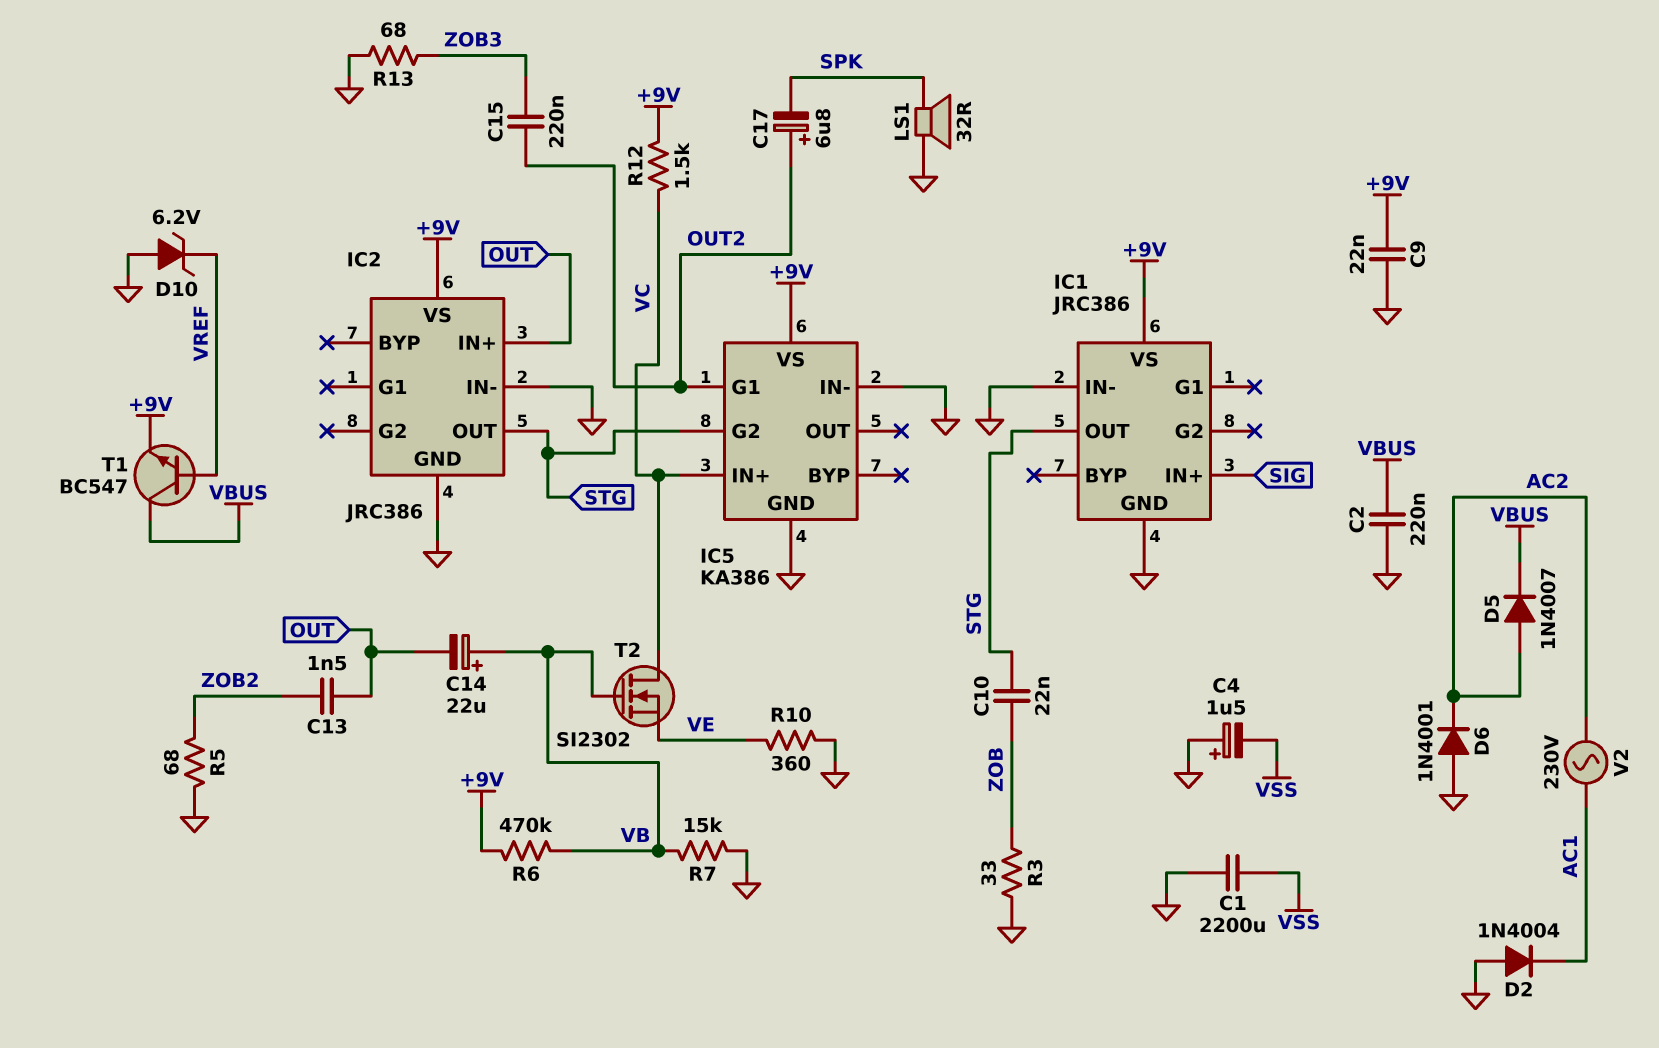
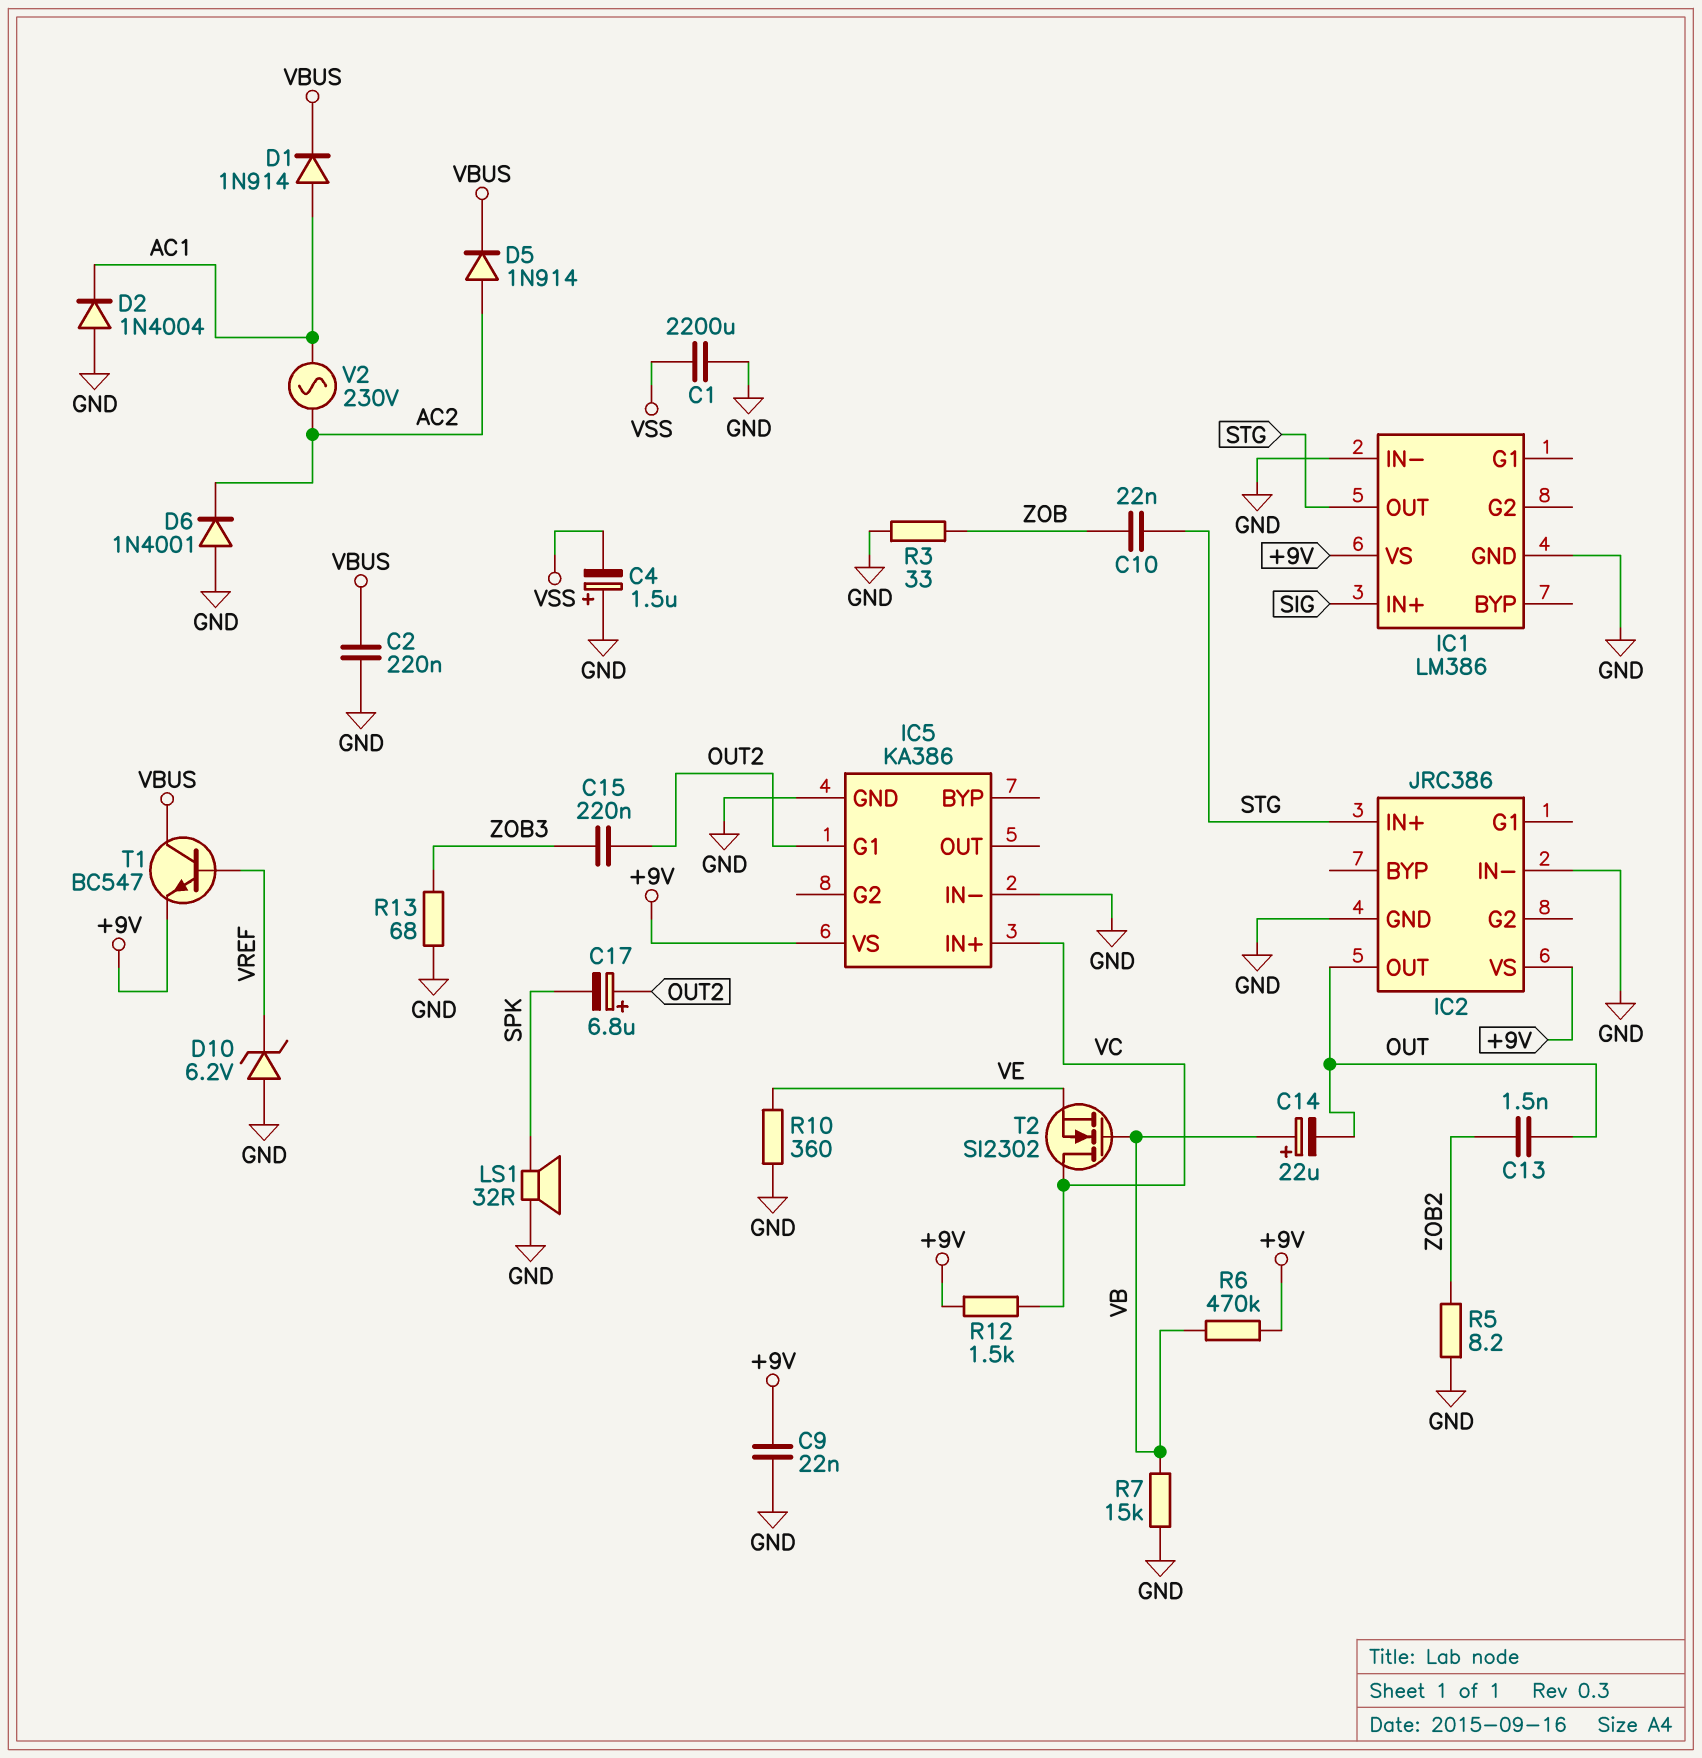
D1: none -> diode 1N914 (A AC1, K VBUS)
D5: diode 1N4007 (A AC2, K VBUS) -> diode 1N914 (A AC2, K VBUS)
IC1: JRC386 -> LM386
IC2 pin IN+: OUT -> STG
IC2 pin OUT: STG -> OUT
IC5 pin G2: STG -> none
R5: 68 (GND, ZOB2) -> 8.2 (GND, ZOB2)

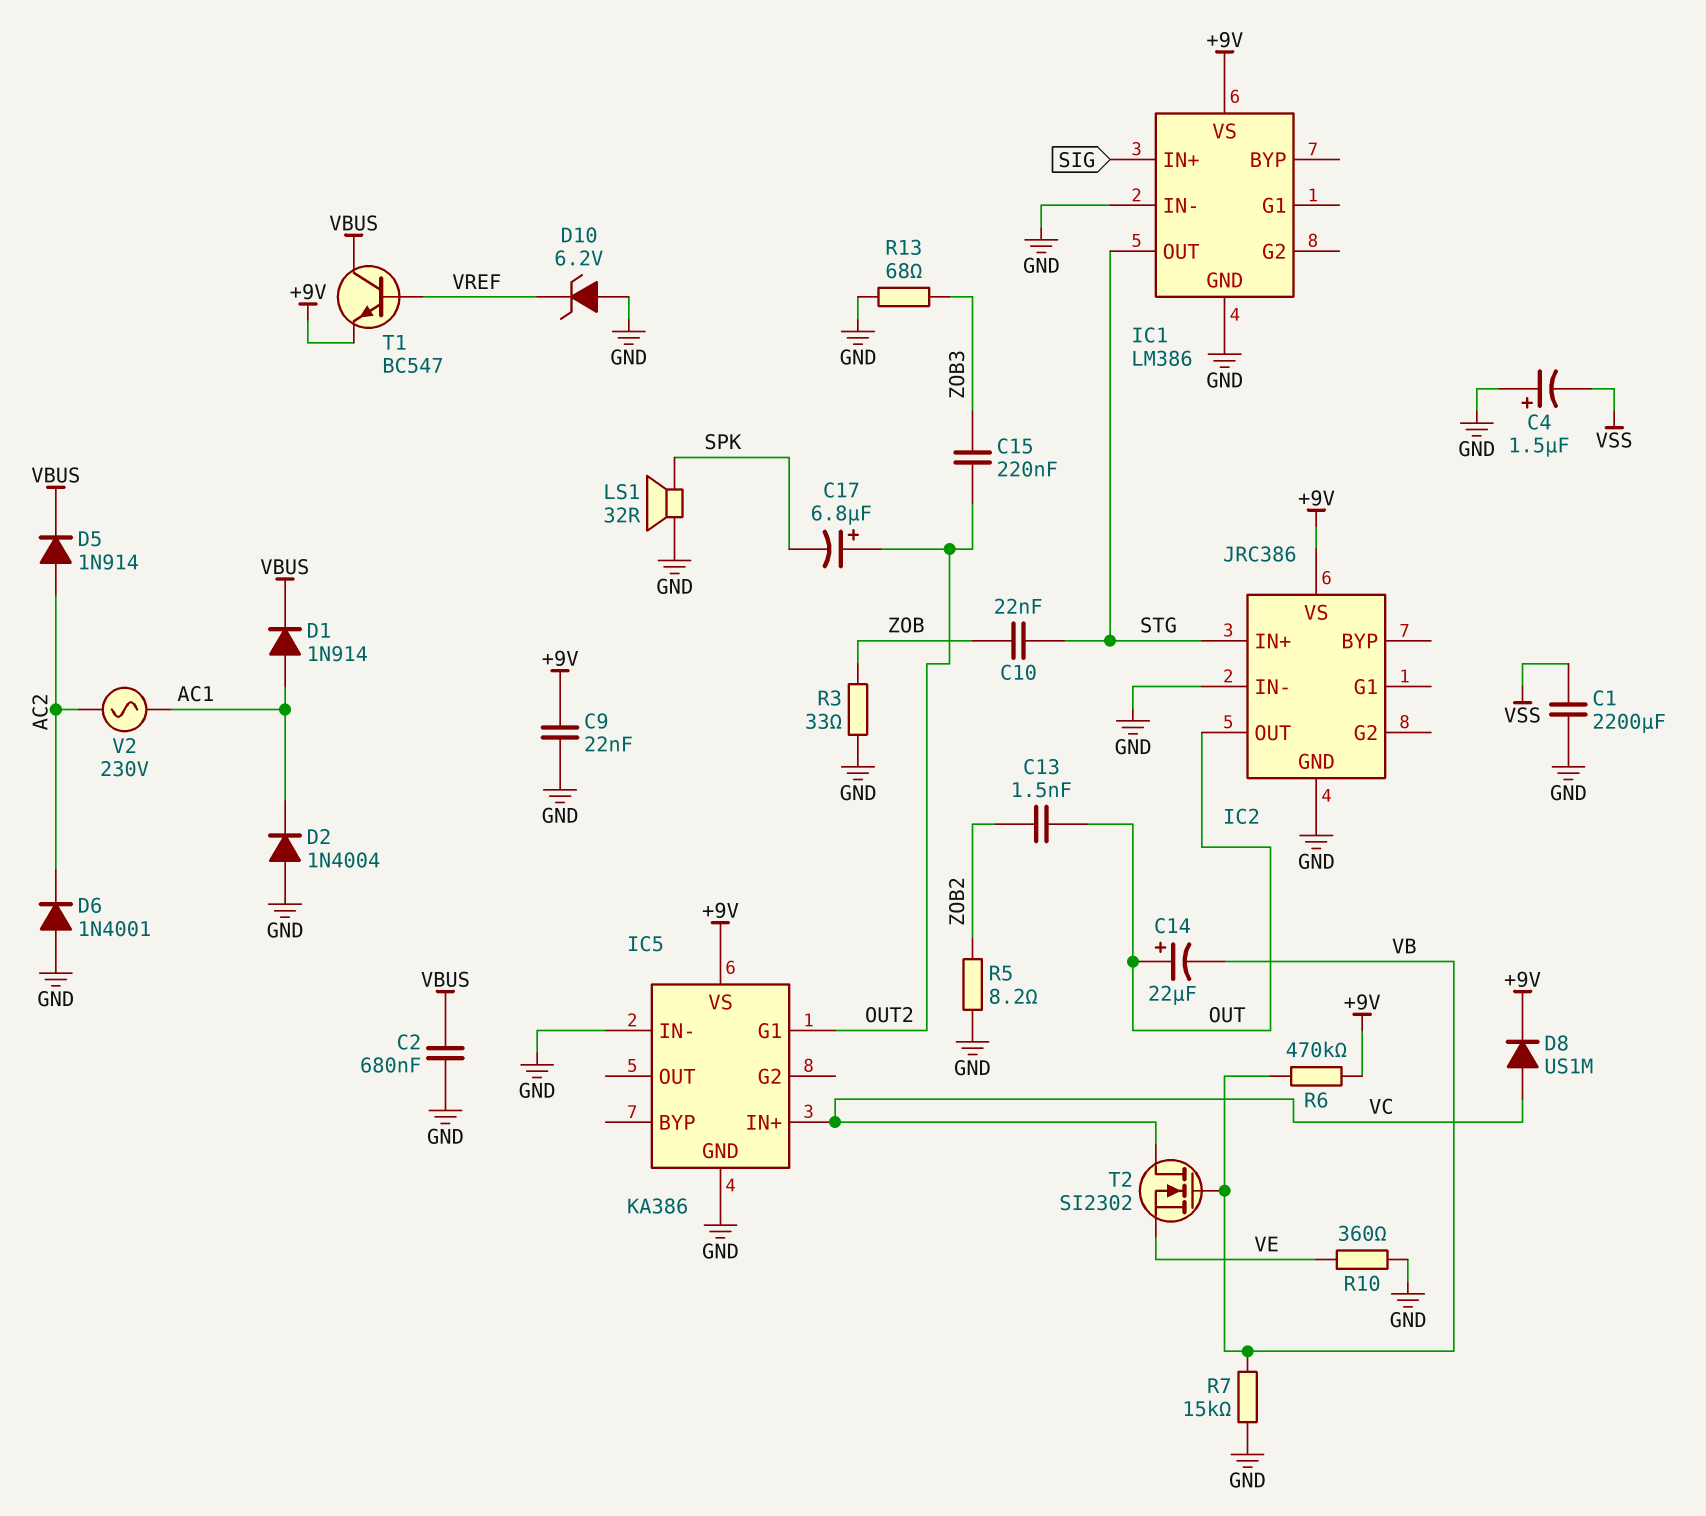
C2: 220nF (GND, VBUS) -> 680nF (GND, VBUS)
C14: 22uF (plus VB, minus OUT) -> 22uF (plus OUT, minus VB)
D8: none -> diode US1M (A VC, K +9V)
R12: 1.5k (+9V, VC) -> none

